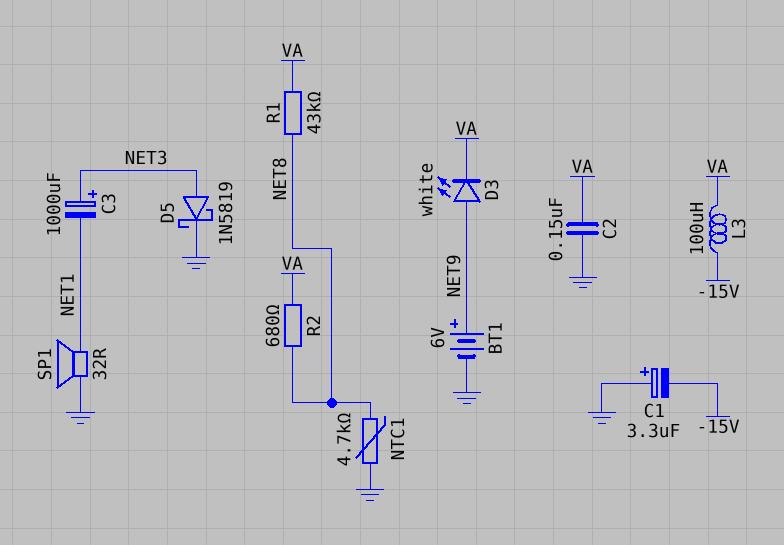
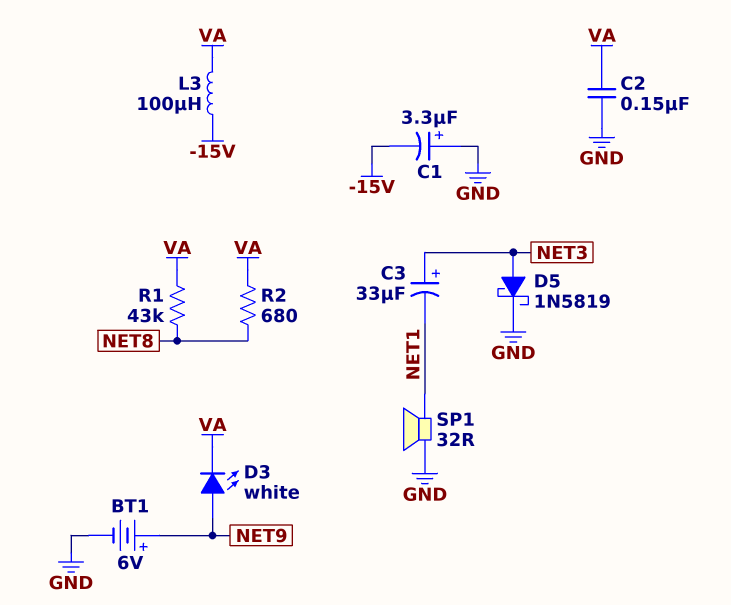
C3: 1000uF (plus NET3, minus NET1) -> 33uF (plus NET3, minus NET1)
NTC1: 4.7k (GND, NET8) -> none

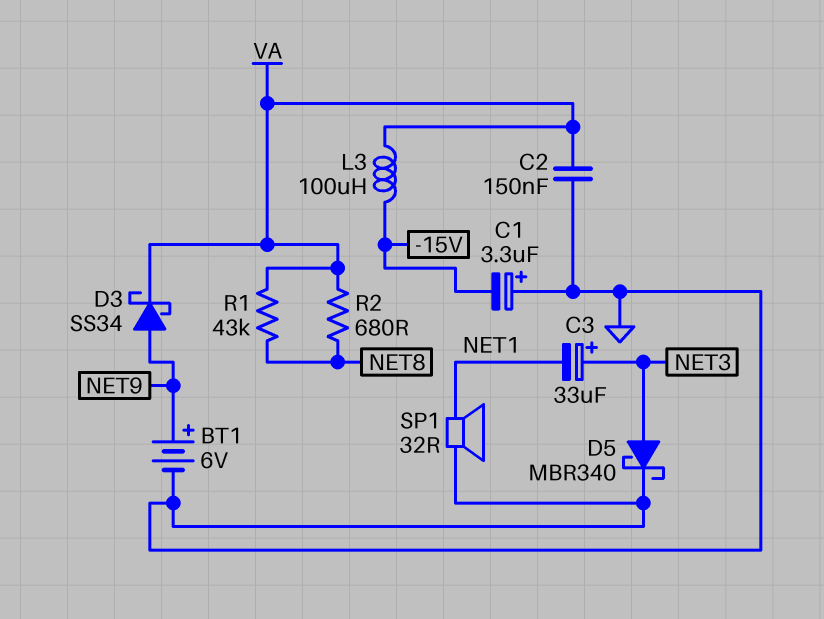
D3: LED white (A NET9, K VA) -> schottky SS34 (A NET9, K VA)
D5: schottky 1N5819 (A NET3, K GND) -> schottky MBR340 (A NET3, K GND)

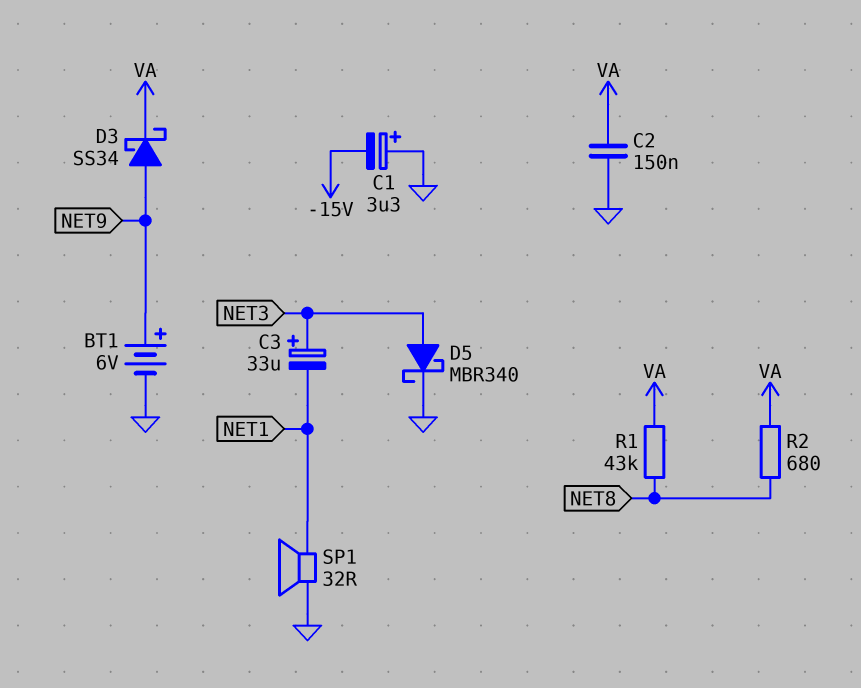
L3: 100uH (-15V, VA) -> none

